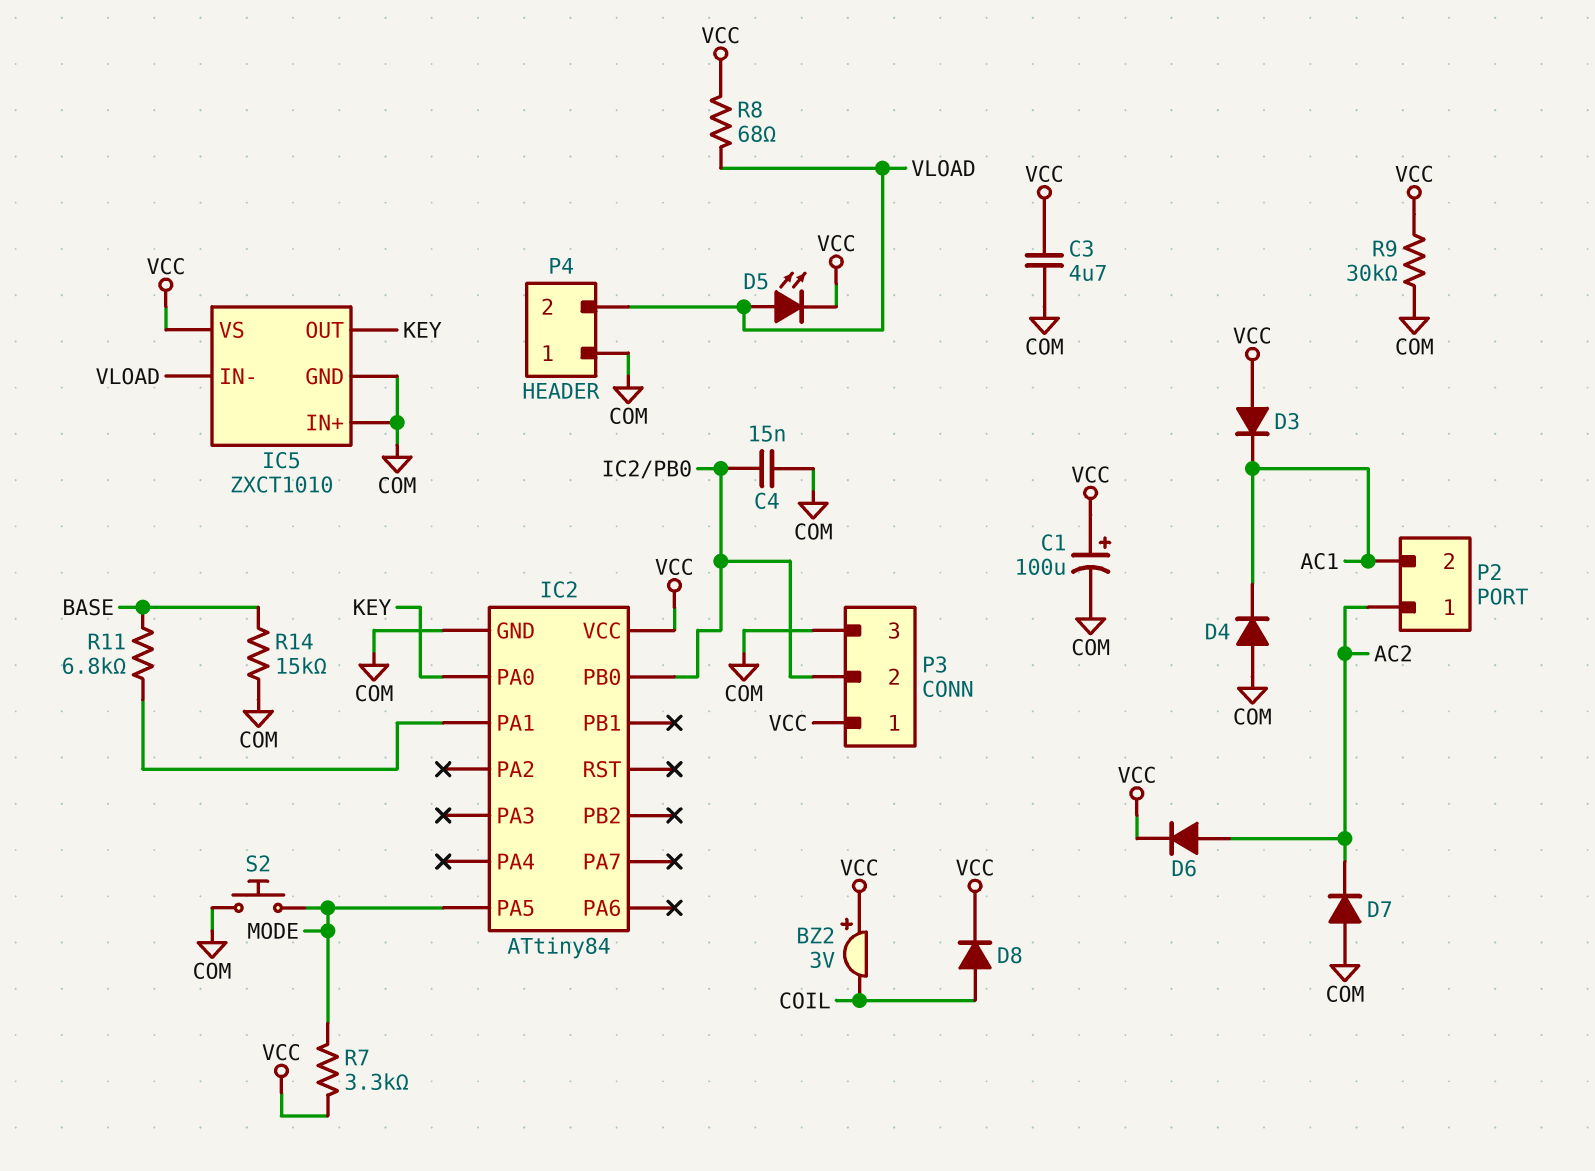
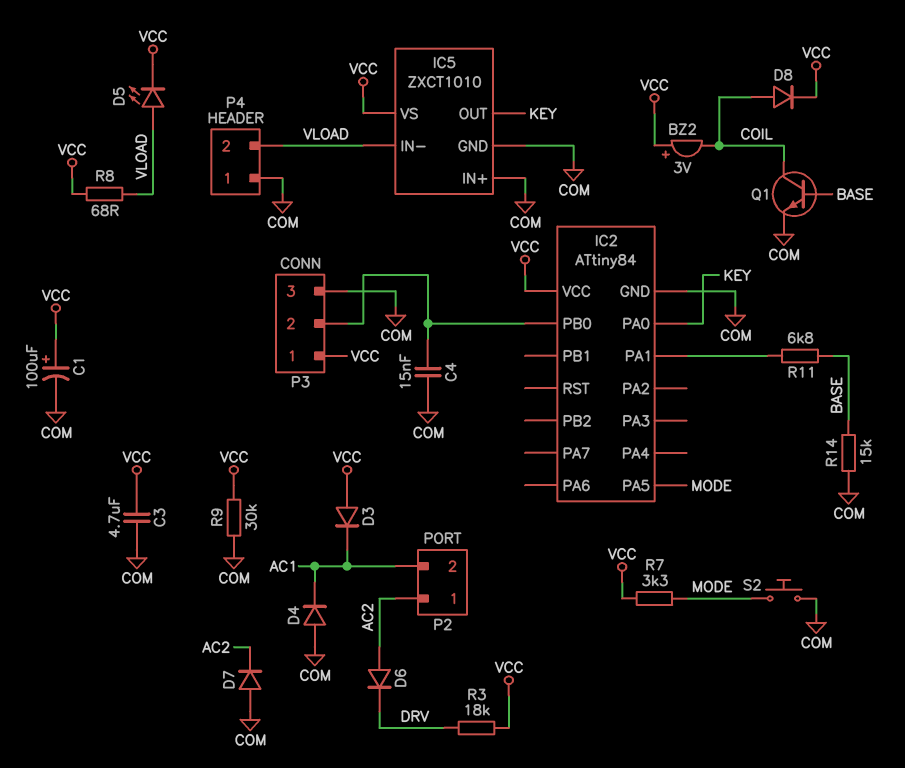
D6: diode (A AC2, K VCC) -> diode (A AC2, K DRV)
Q1: none -> NPN (B BASE, C COIL, E COM)
R3: none -> 18k (DRV, VCC)

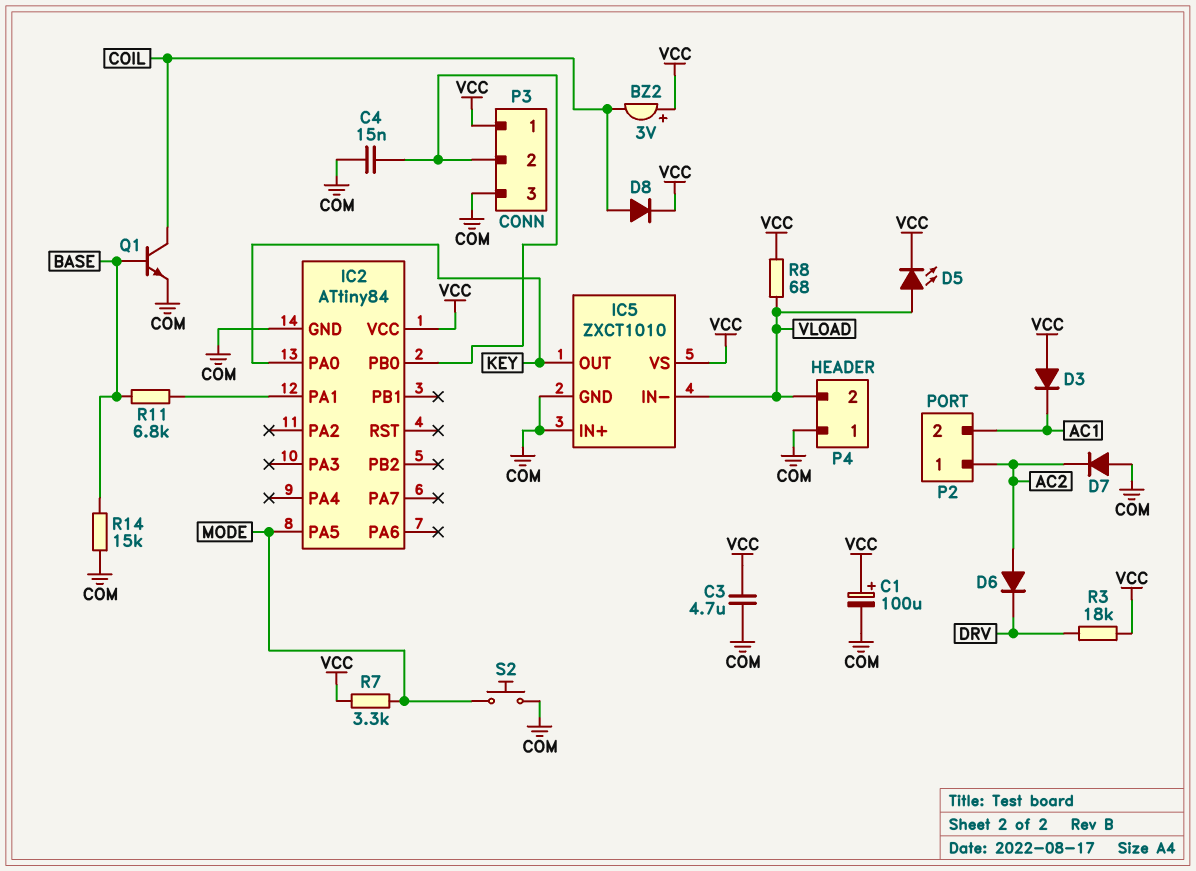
D4: diode (A COM, K AC1) -> none
R9: 30k (COM, VCC) -> none

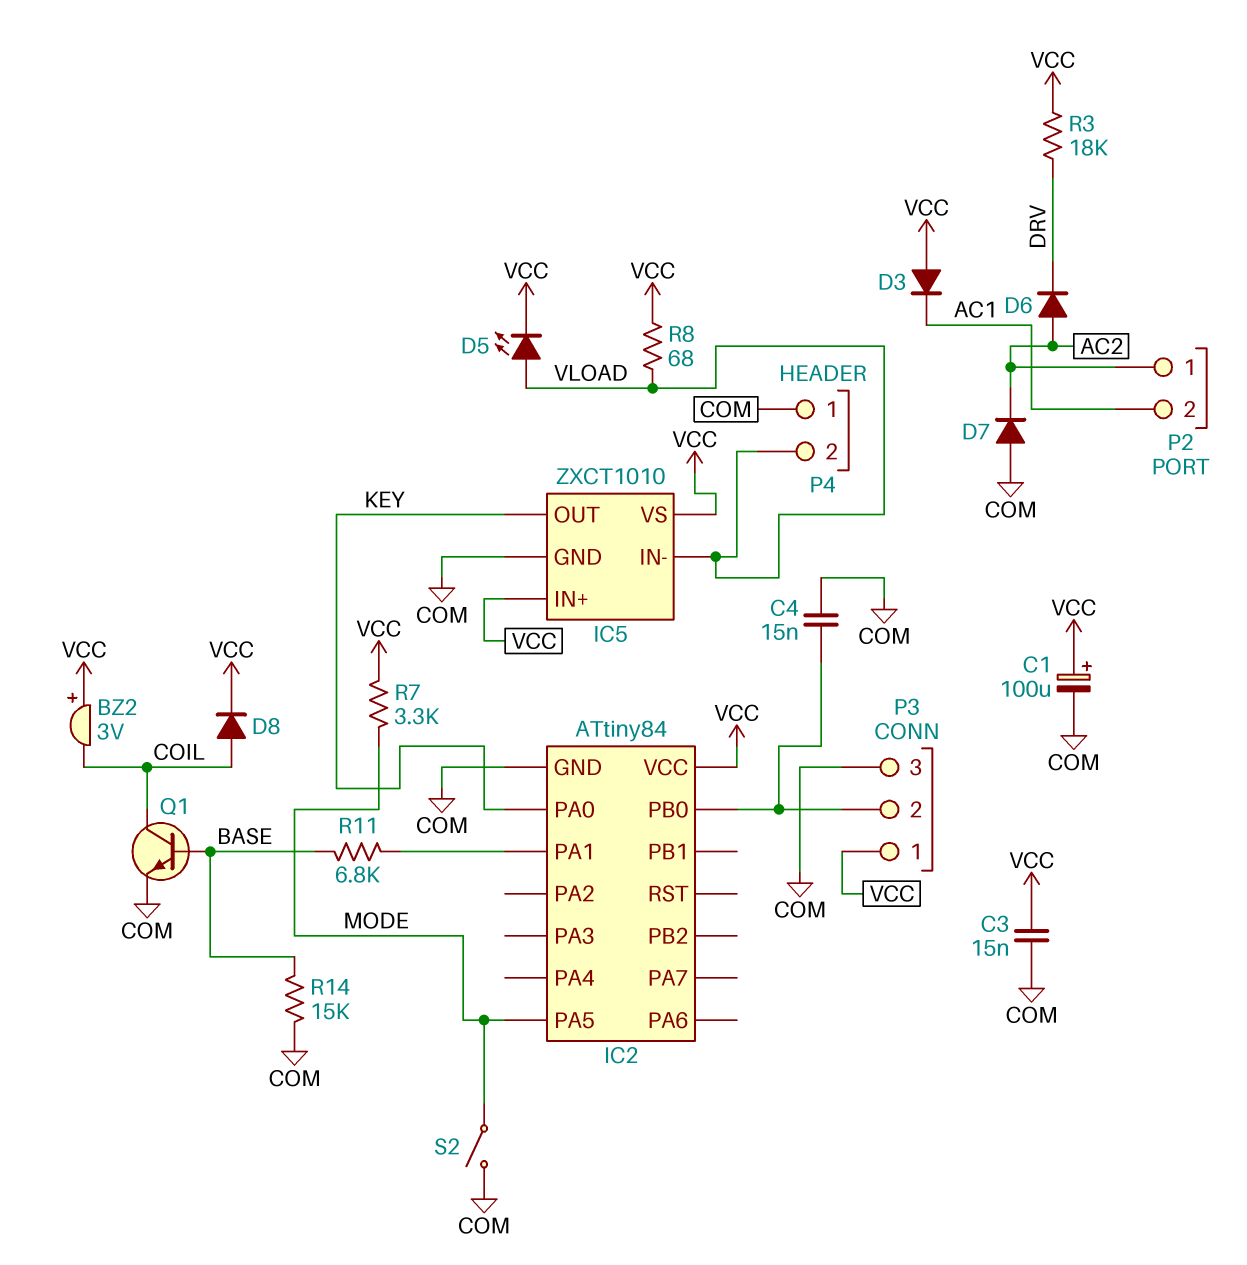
C3: 4.7uF (COM, VCC) -> 15nF (COM, VCC)
IC5 pin IN+: COM -> VCC
S2: button (COM, MODE) -> switch (COM, MODE)

